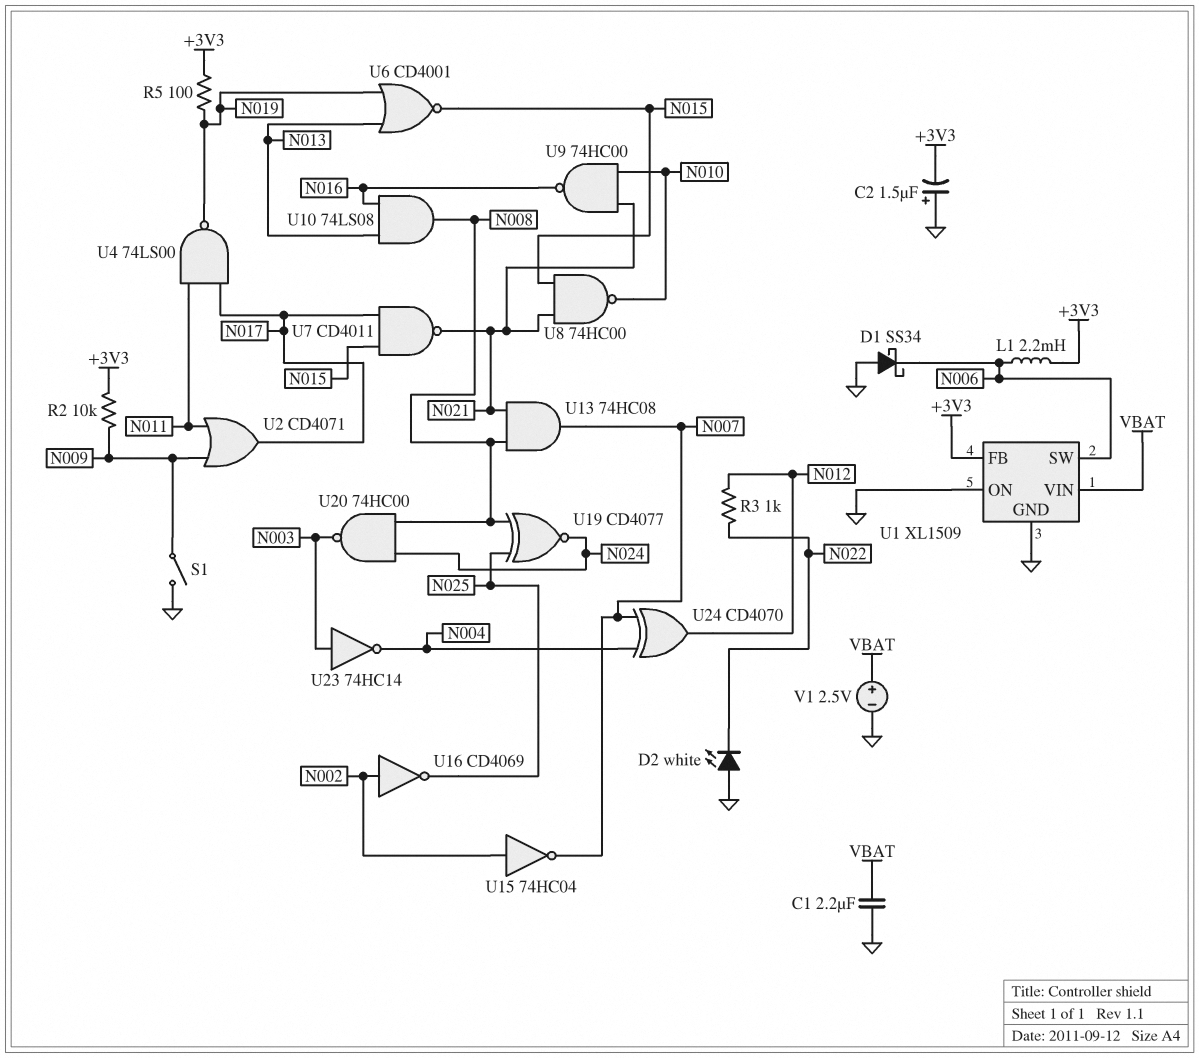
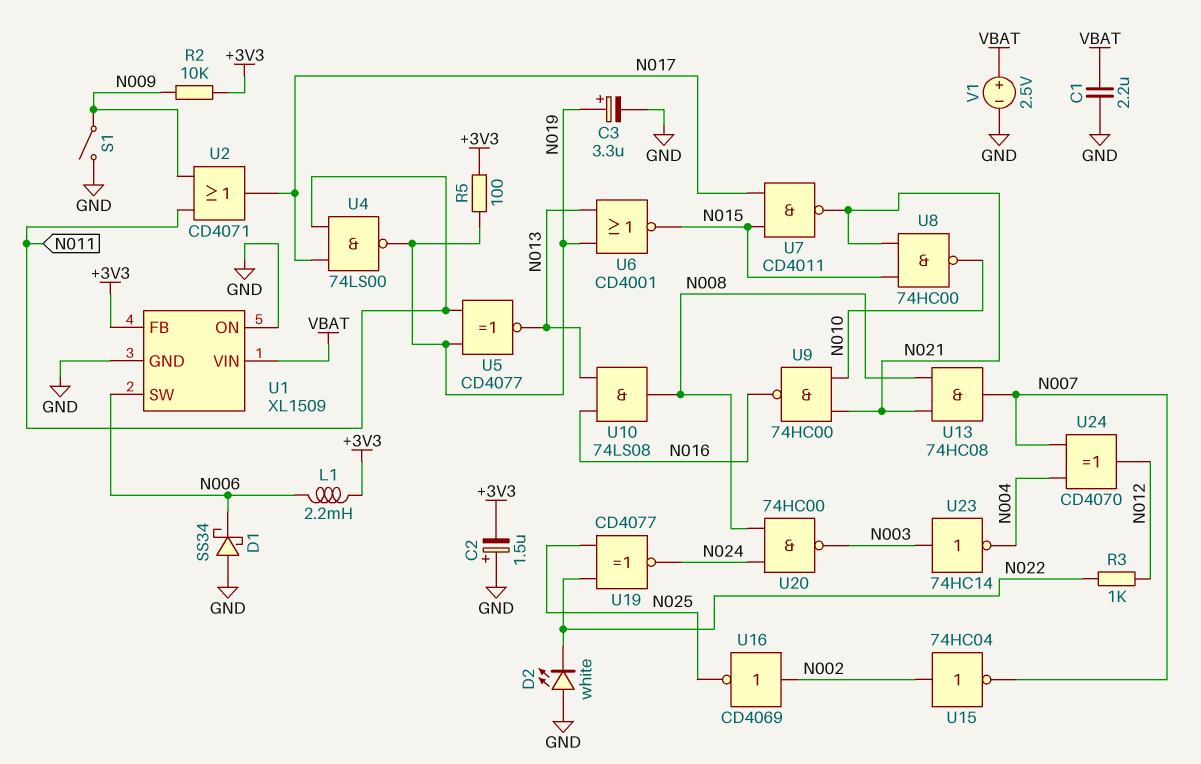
C3: none -> 3.3uF (plus N019, minus GND)
U5: none -> XNOR CD4077 (in N011, in N019, out N013)
U19: XNOR CD4077 (in N008, in N025, out N024) -> XNOR CD4077 (in N022, in N025, out N024)

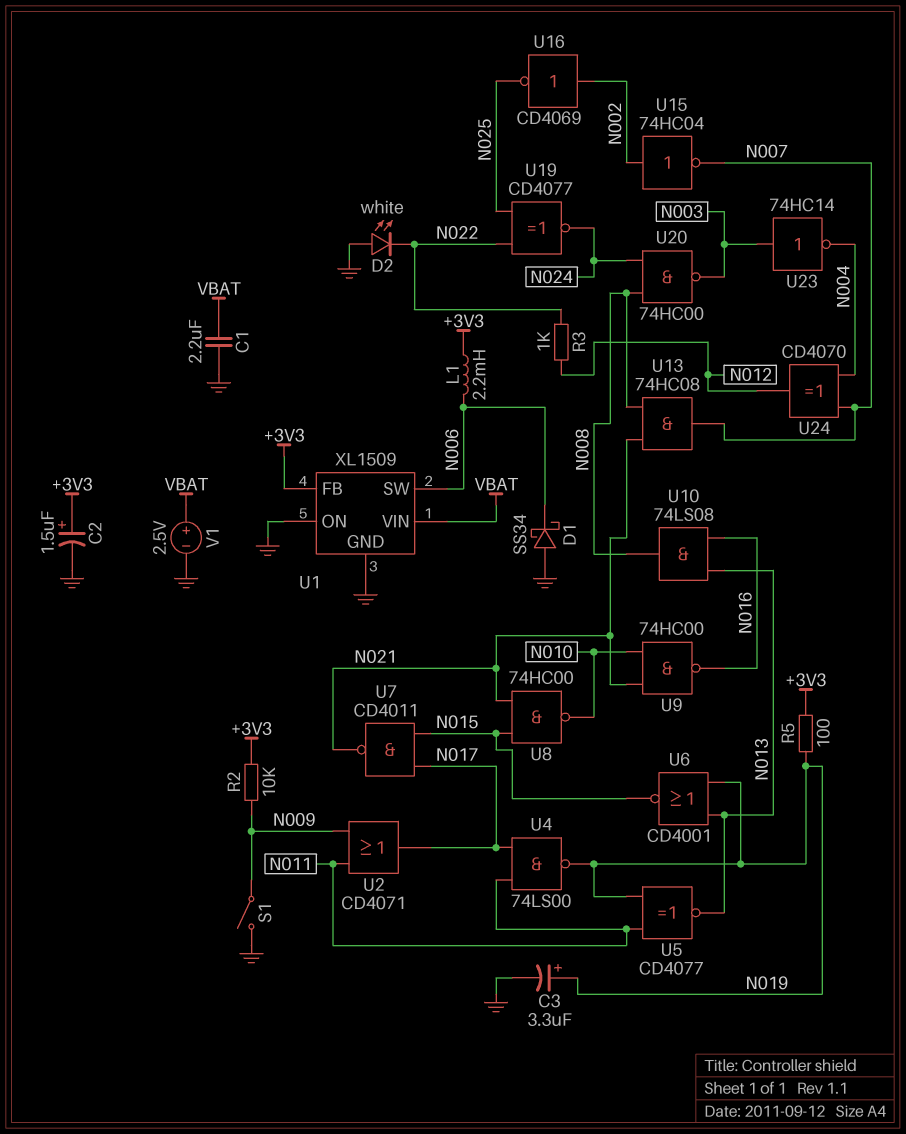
C2: 1.5uF (plus GND, minus +3V3) -> 1.5uF (plus +3V3, minus GND)

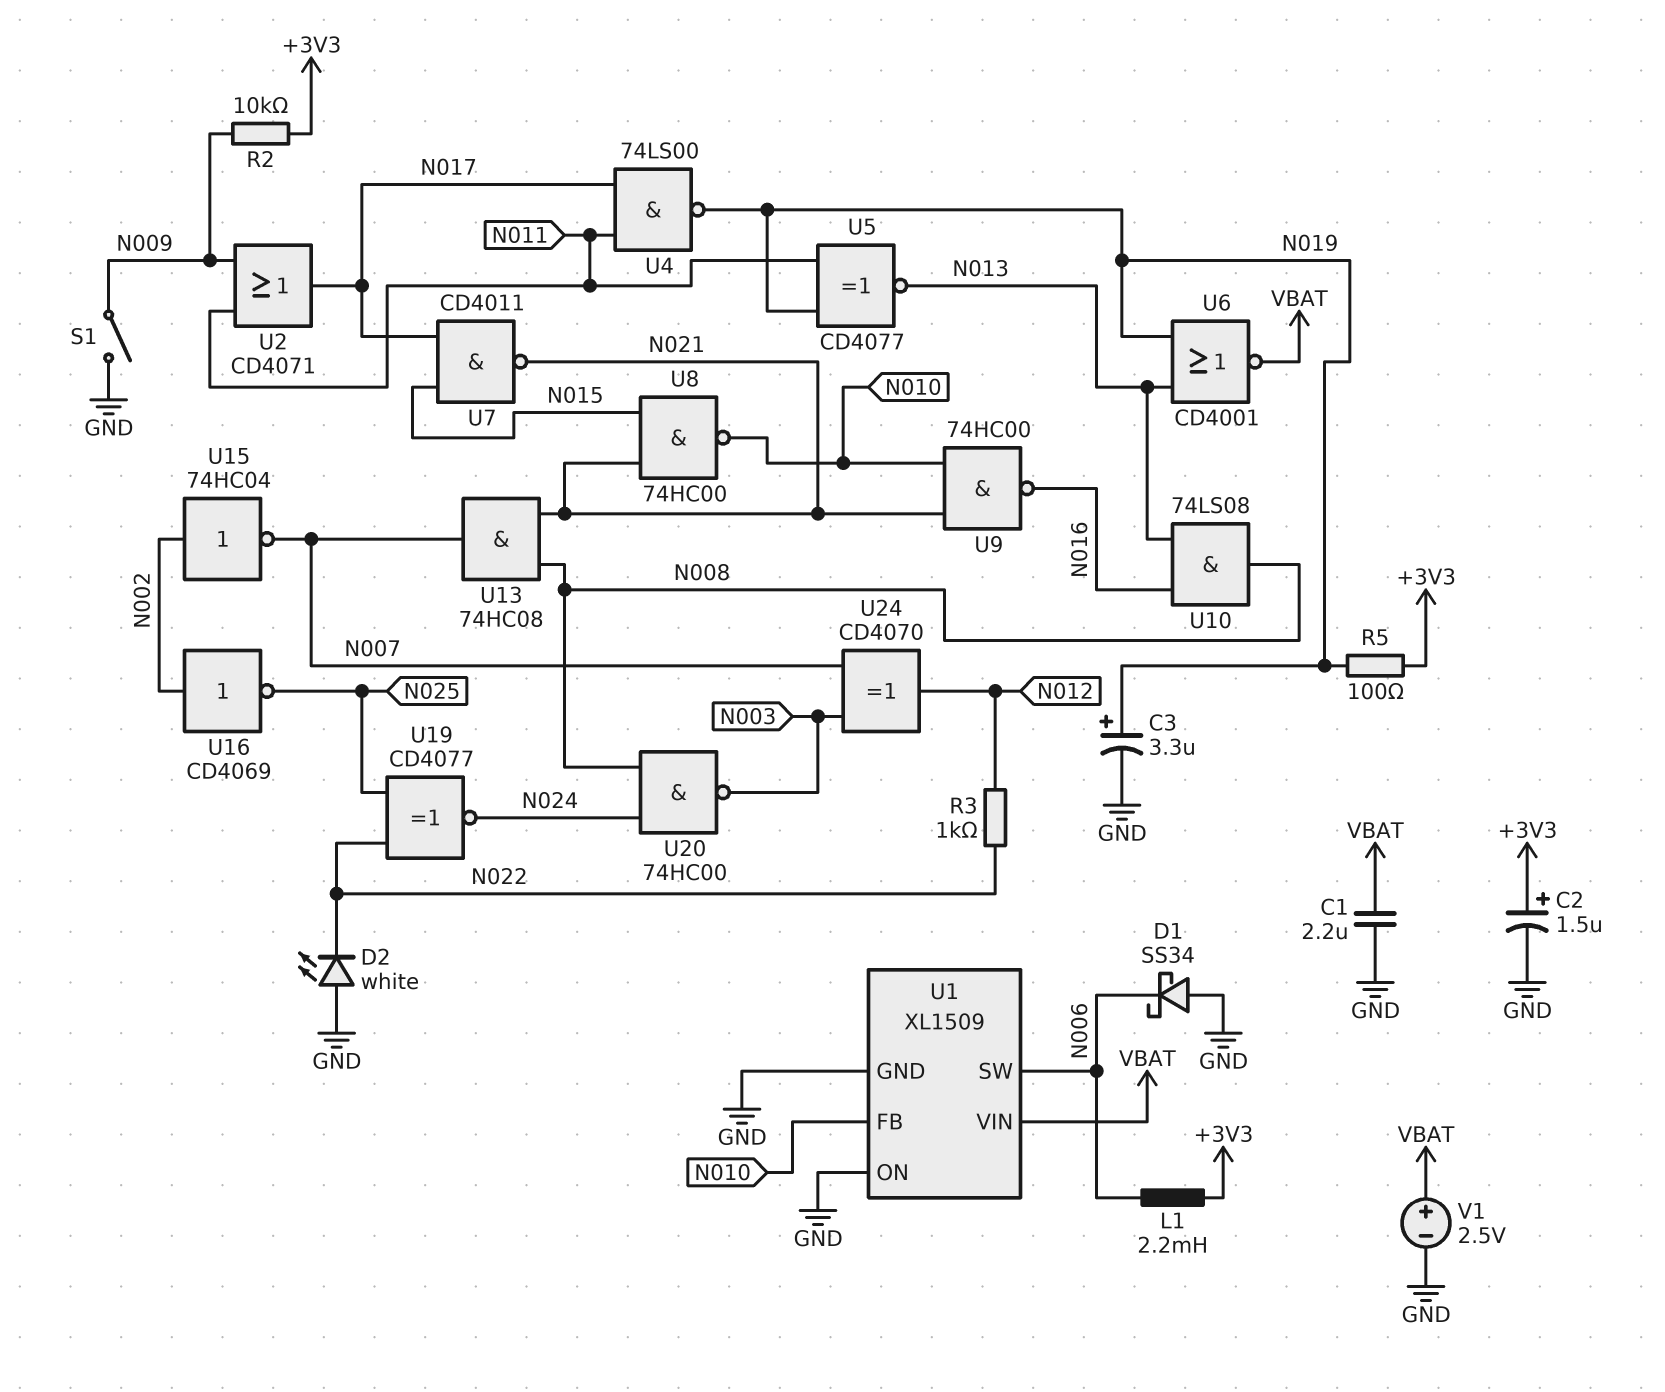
U1 pin FB: +3V3 -> N010
U6: NOR CD4001 (in N013, in N019, out N015) -> NOR CD4001 (in N013, in N019, out VBAT)
U23: NOT 74HC14 (in N003, out N004) -> none
U24: XOR CD4070 (in N004, in N007, out N012) -> XOR CD4070 (in N003, in N007, out N012)

